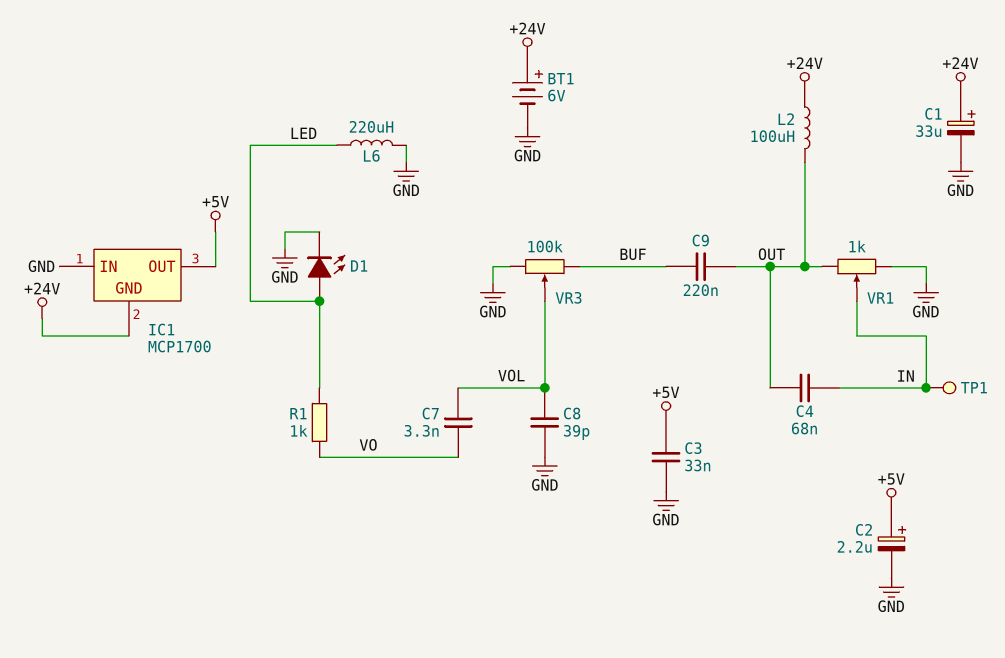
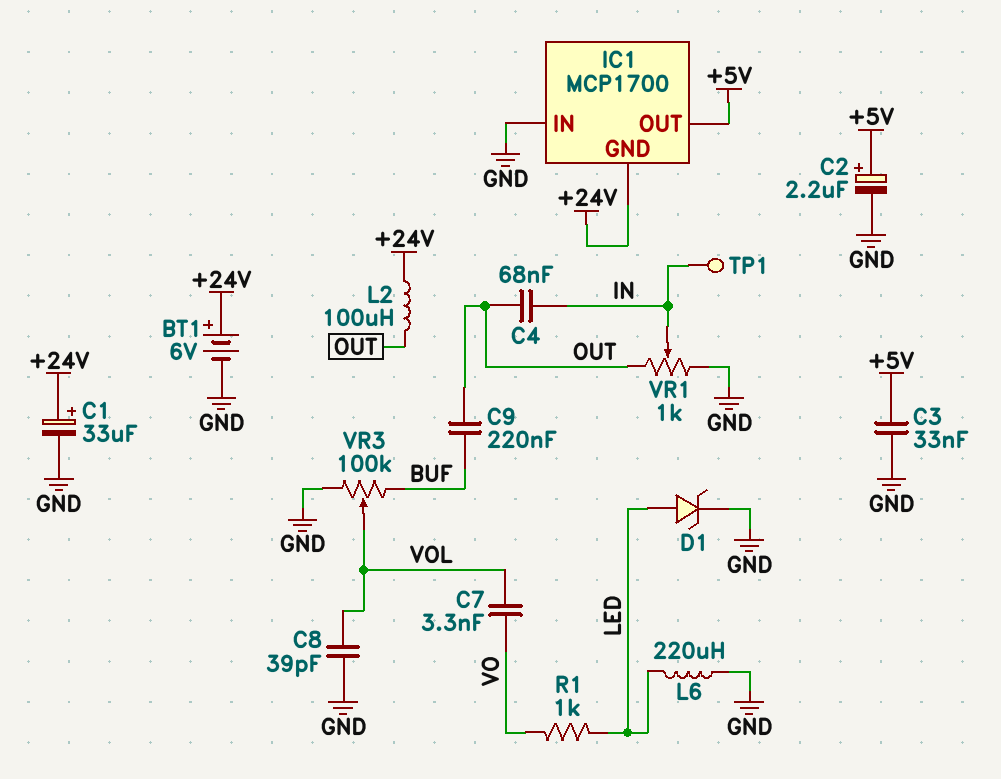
D1: LED (A LED, K GND) -> zener (A LED, K GND)

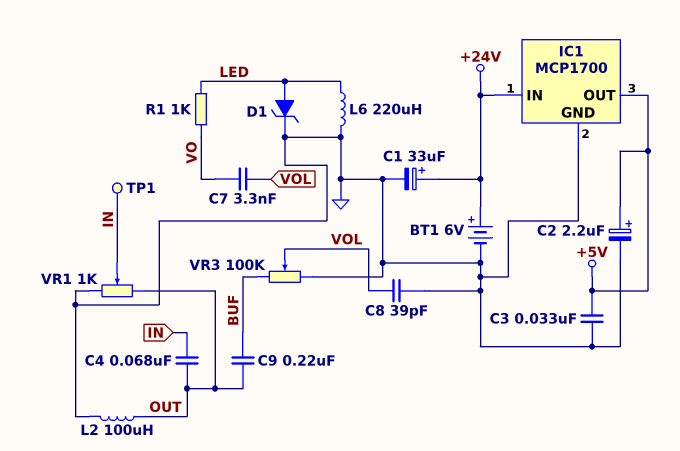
IC1 pin GND: +24V -> GND
IC1 pin IN: GND -> +24V
L2: 100uH (+24V, OUT) -> 100uH (GND, OUT)

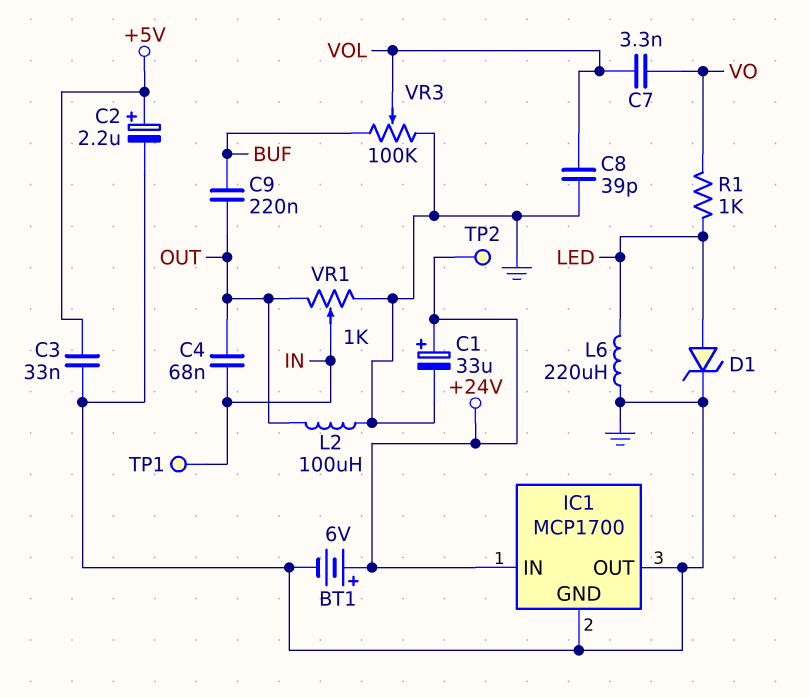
IC1 pin OUT: +5V -> GND
TP2: none -> test point (+24V)

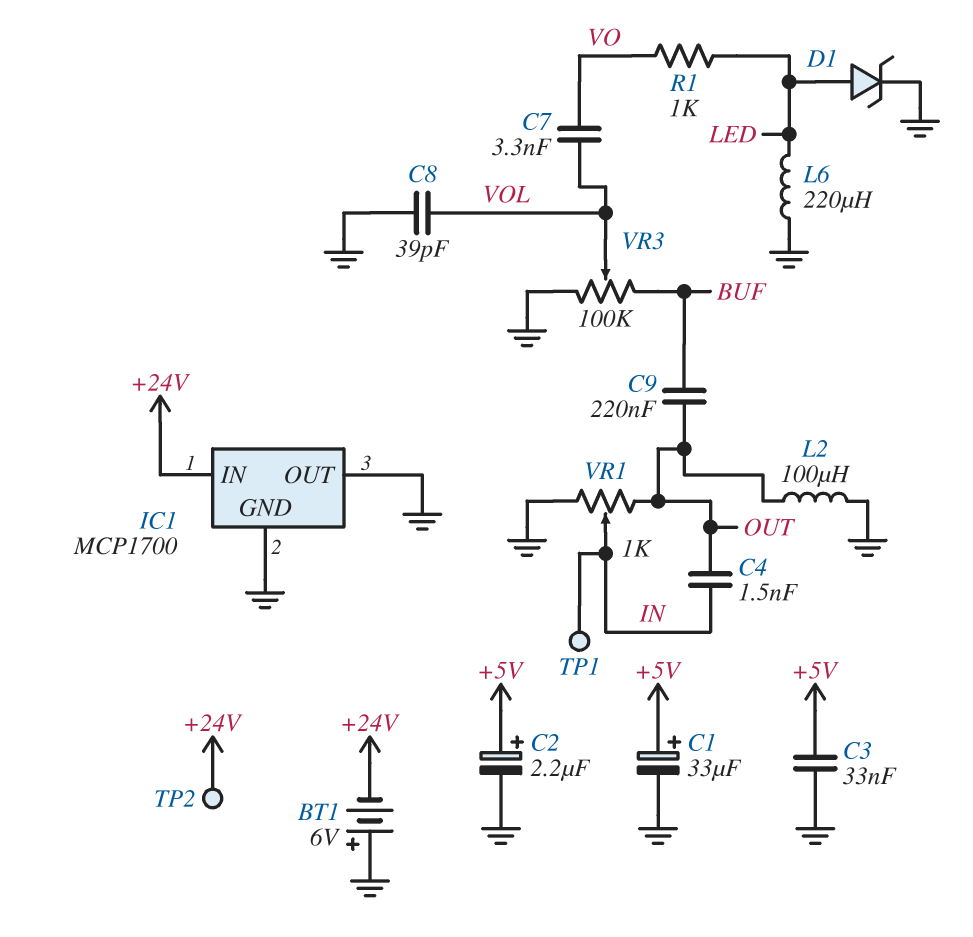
BT1: 6V (plus +24V, minus GND) -> 6V (plus GND, minus +24V)
C1: 33uF (plus +24V, minus GND) -> 33uF (plus +5V, minus GND)
C4: 68nF (IN, OUT) -> 1.5nF (IN, OUT)

